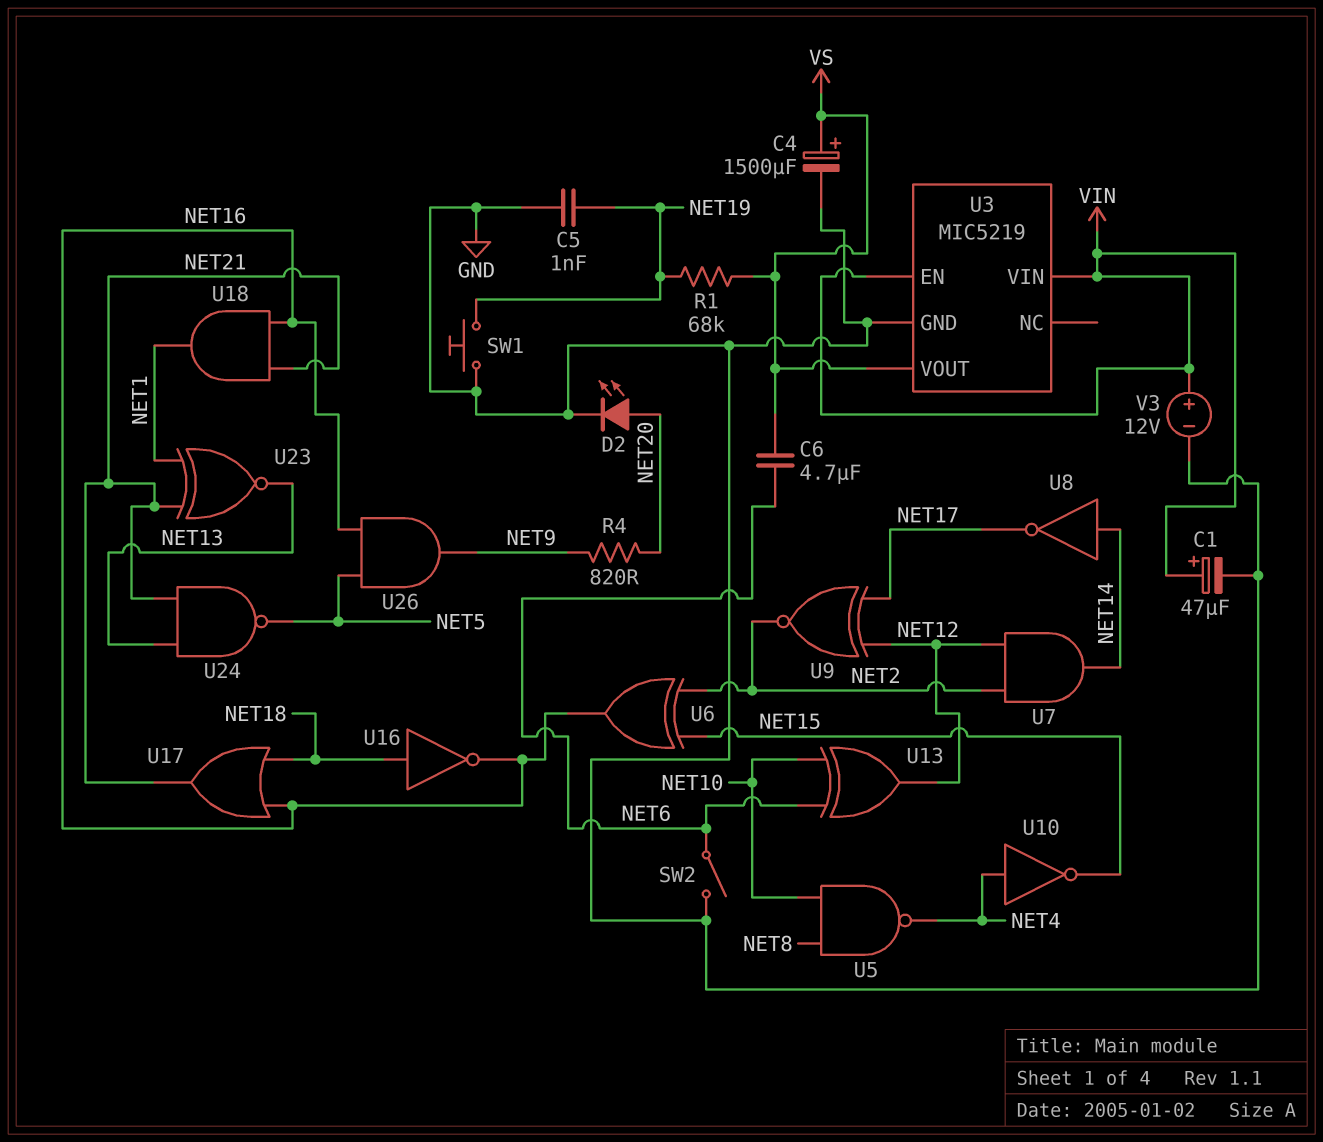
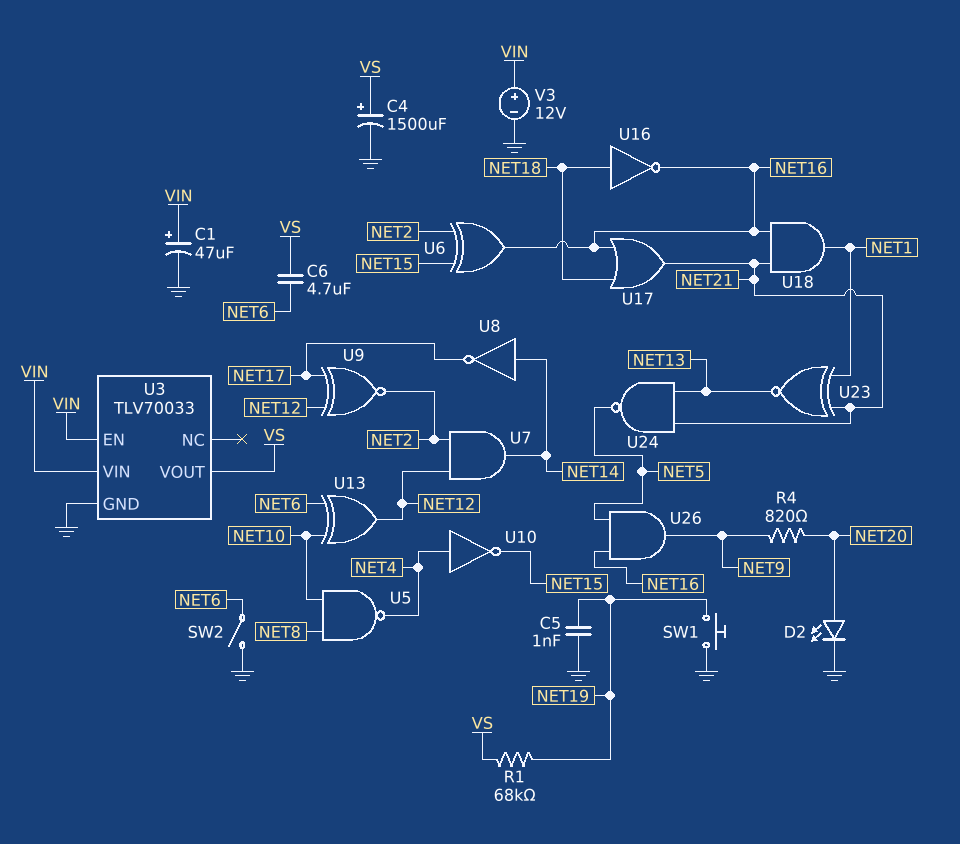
U3: MIC5219 -> TLV70033

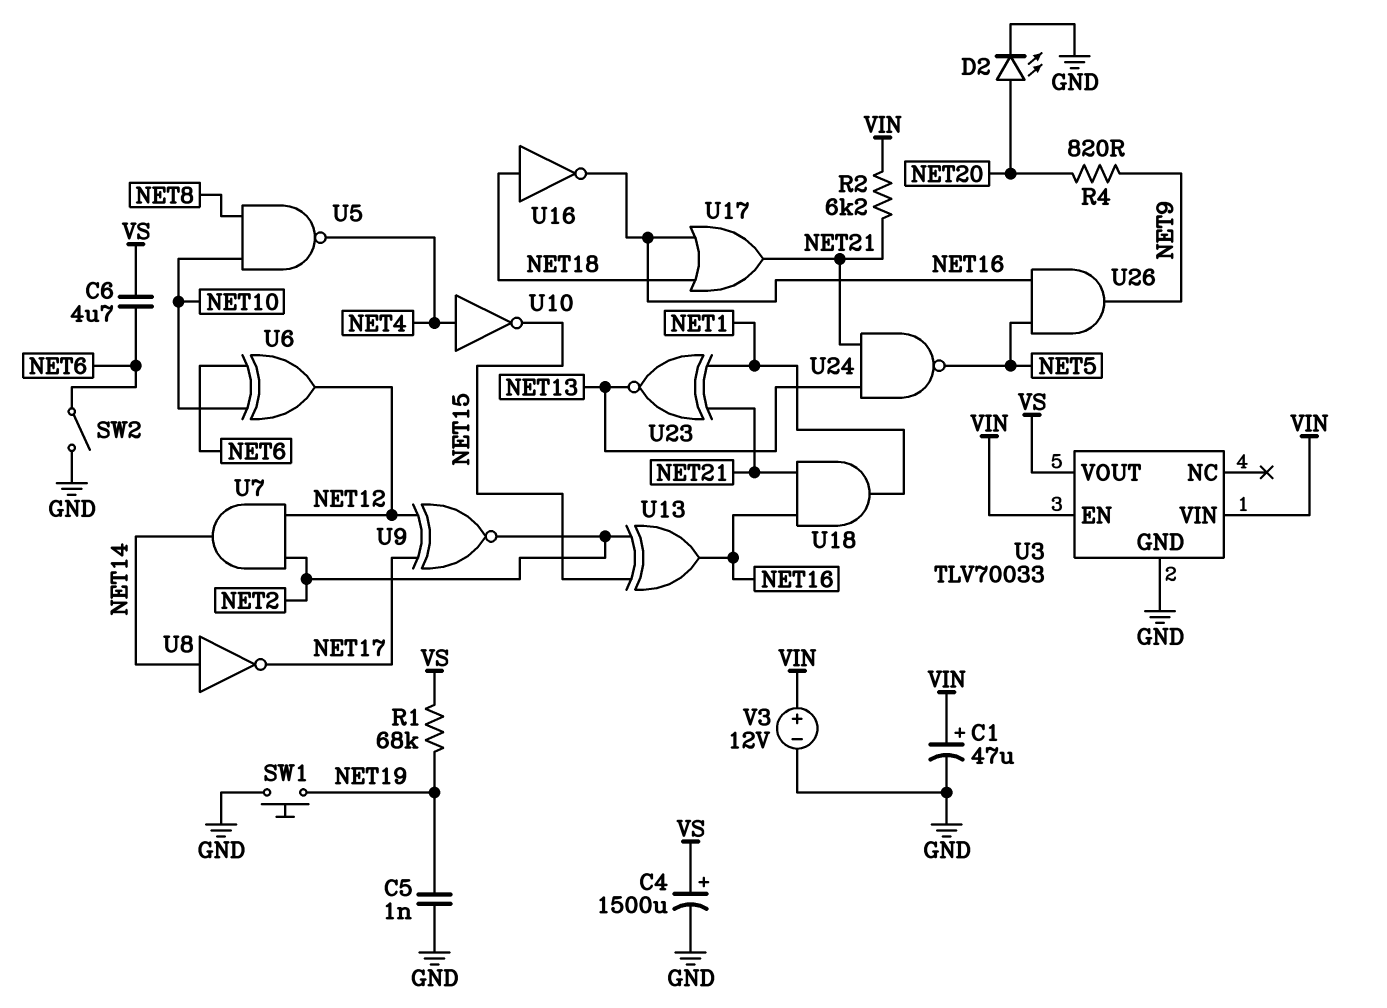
R2: none -> 6.2k (NET21, VIN)
U6: XOR (in NET2, in NET15, out NET16) -> XOR (in NET6, in NET10, out NET12)
U13: XOR (in NET6, in NET10, out NET12) -> XOR (in NET2, in NET15, out NET16)

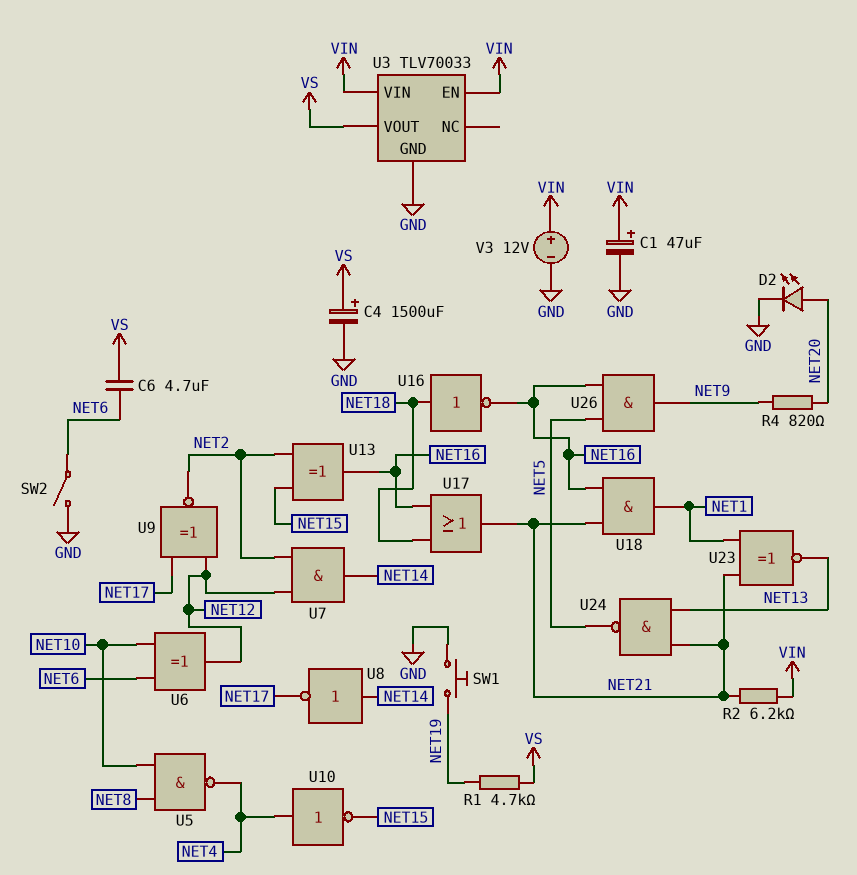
C5: 1nF (GND, NET19) -> none
R1: 68k (NET19, VS) -> 4.7k (NET19, VS)

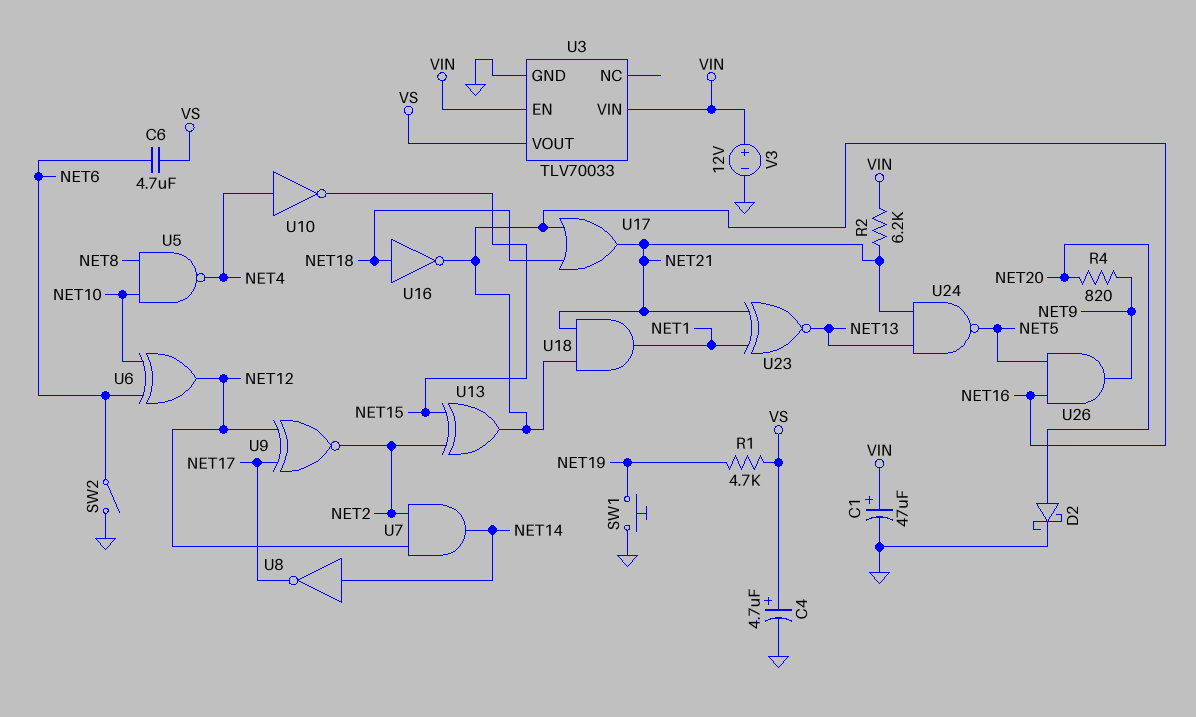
C4: 1500uF (plus VS, minus GND) -> 4.7uF (plus VS, minus GND)
D2: LED (A NET20, K GND) -> schottky (A NET20, K GND)

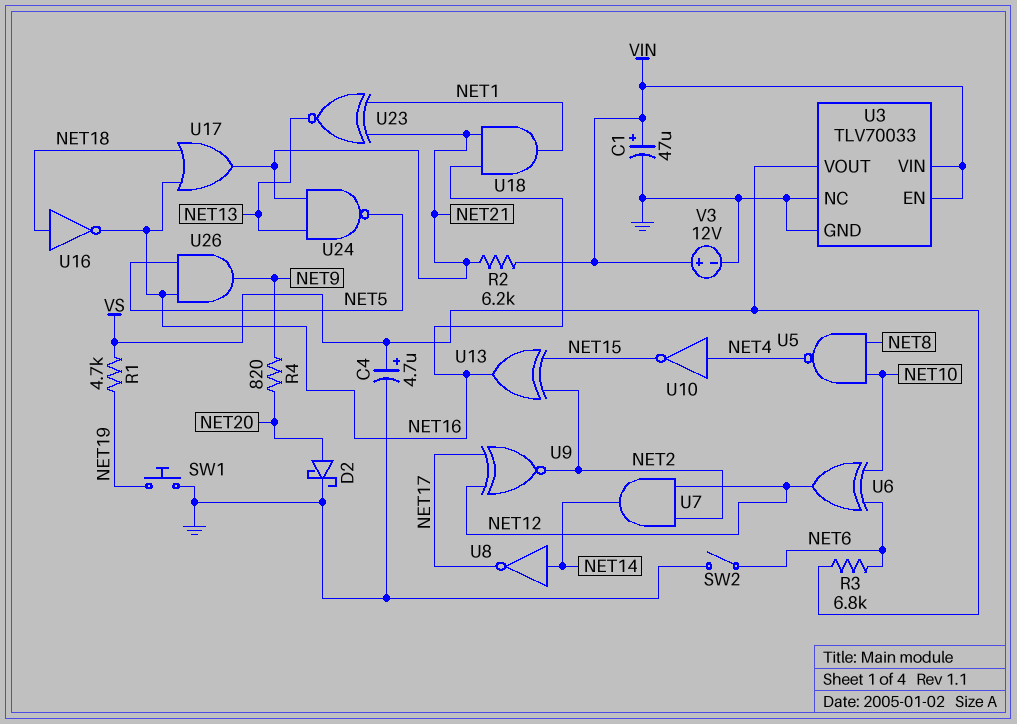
C6: 4.7uF (NET6, VS) -> none
R3: none -> 6.8k (NET6, VS)
U3 pin NC: none -> GND

